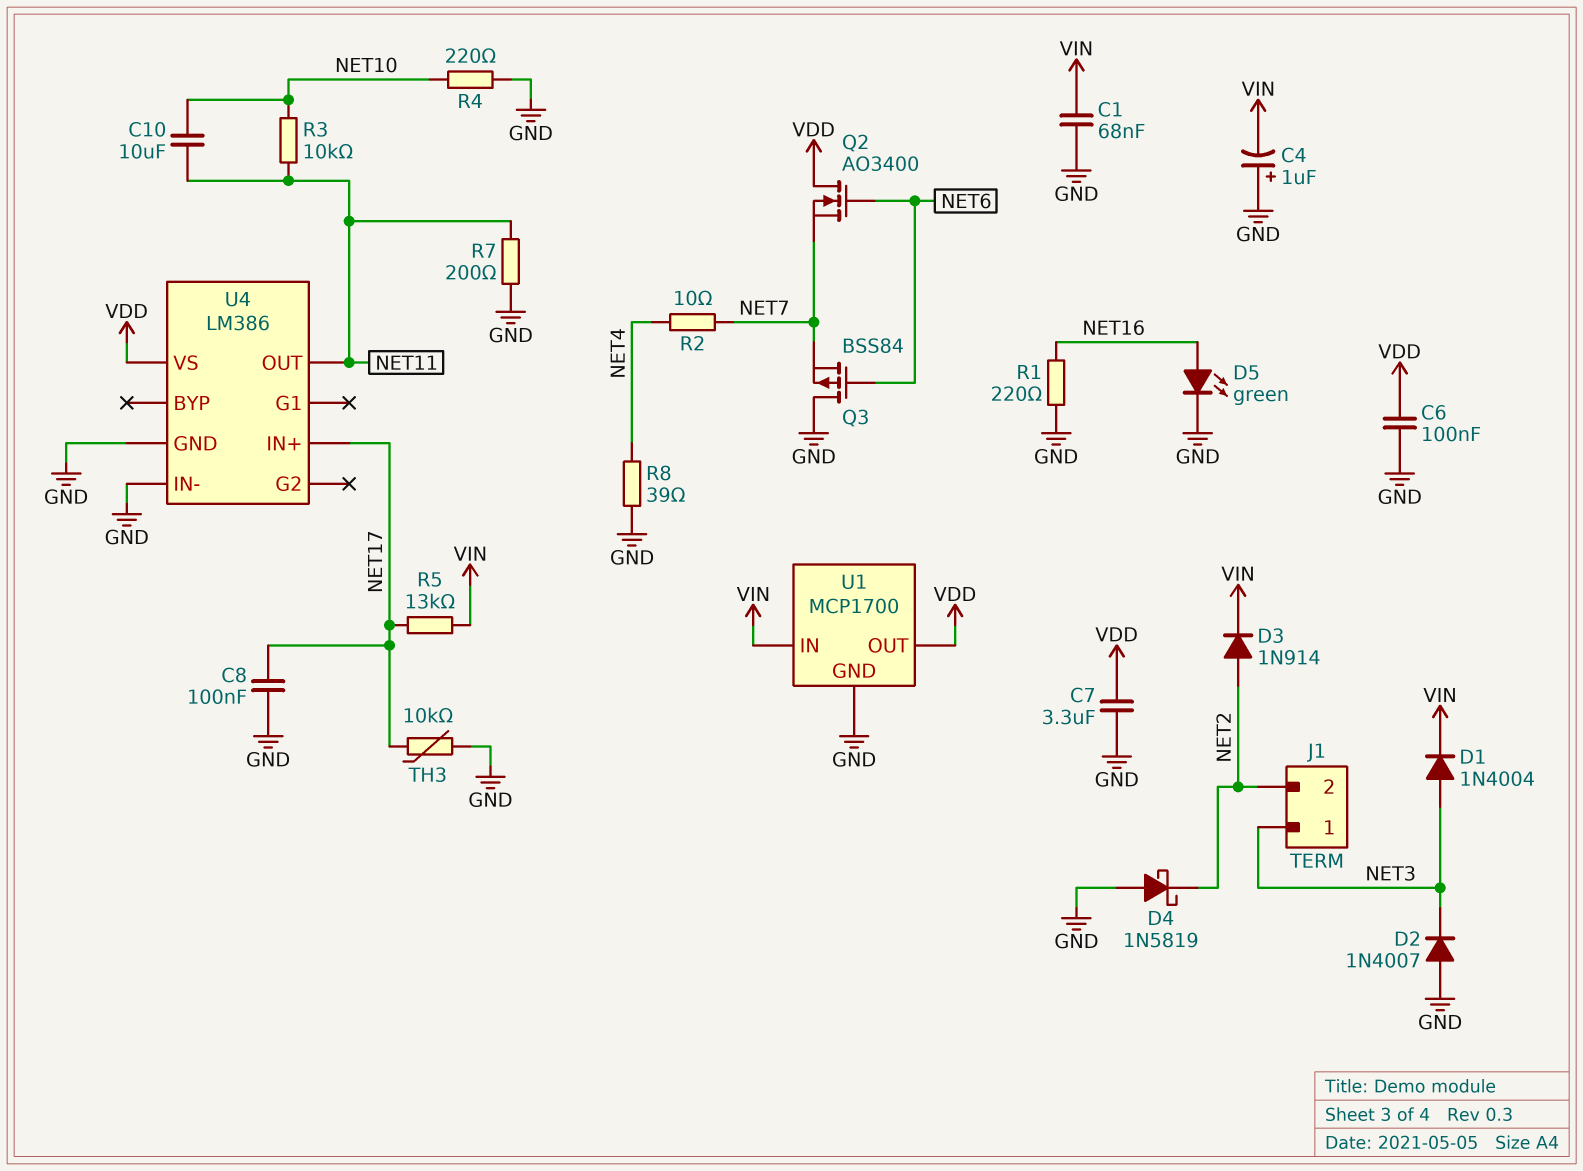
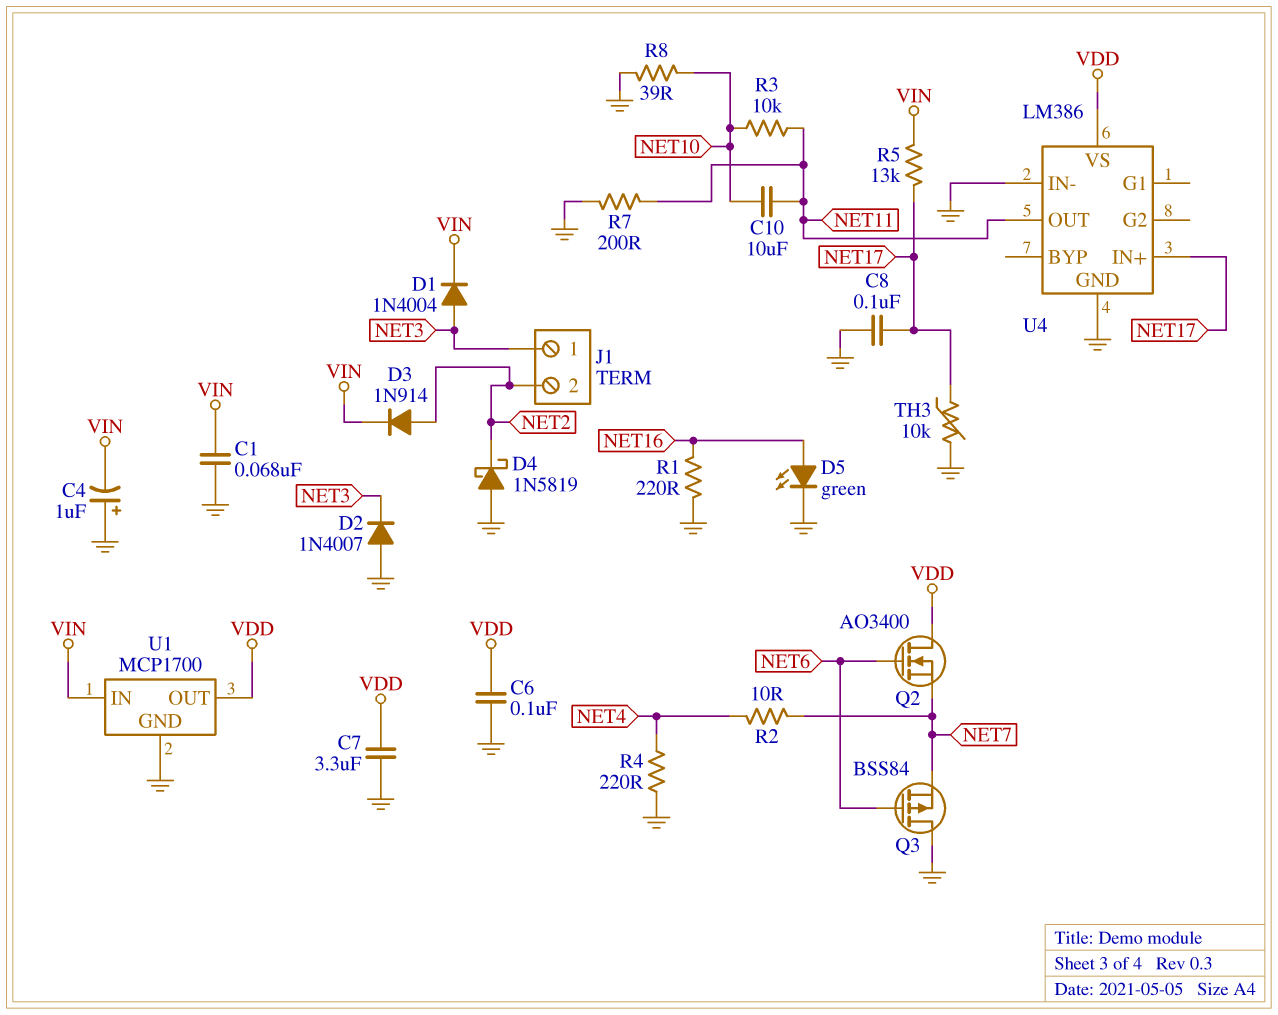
R4: 220 (GND, NET10) -> 220 (GND, NET4)
R8: 39 (GND, NET4) -> 39 (GND, NET10)

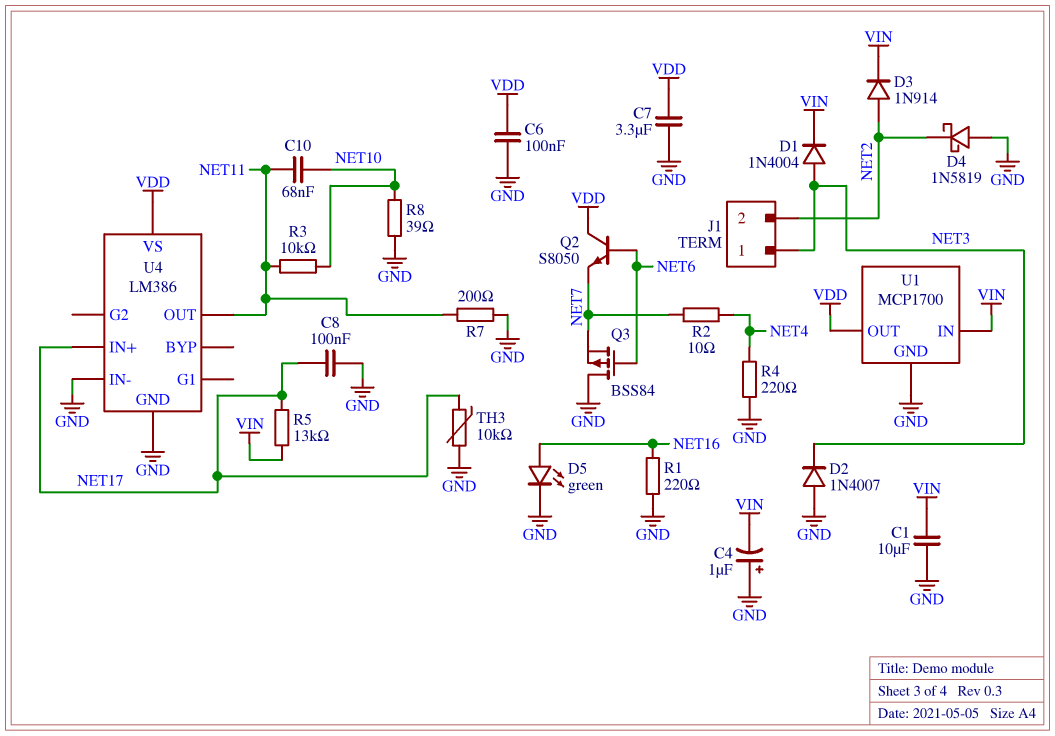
C1: 68nF (GND, VIN) -> 10uF (GND, VIN)
C10: 10uF (NET10, NET11) -> 68nF (NET10, NET11)
Q2: NMOS AO3400 (G NET6, D VDD, S NET7) -> NPN S8050 (B NET6, C VDD, E NET7)

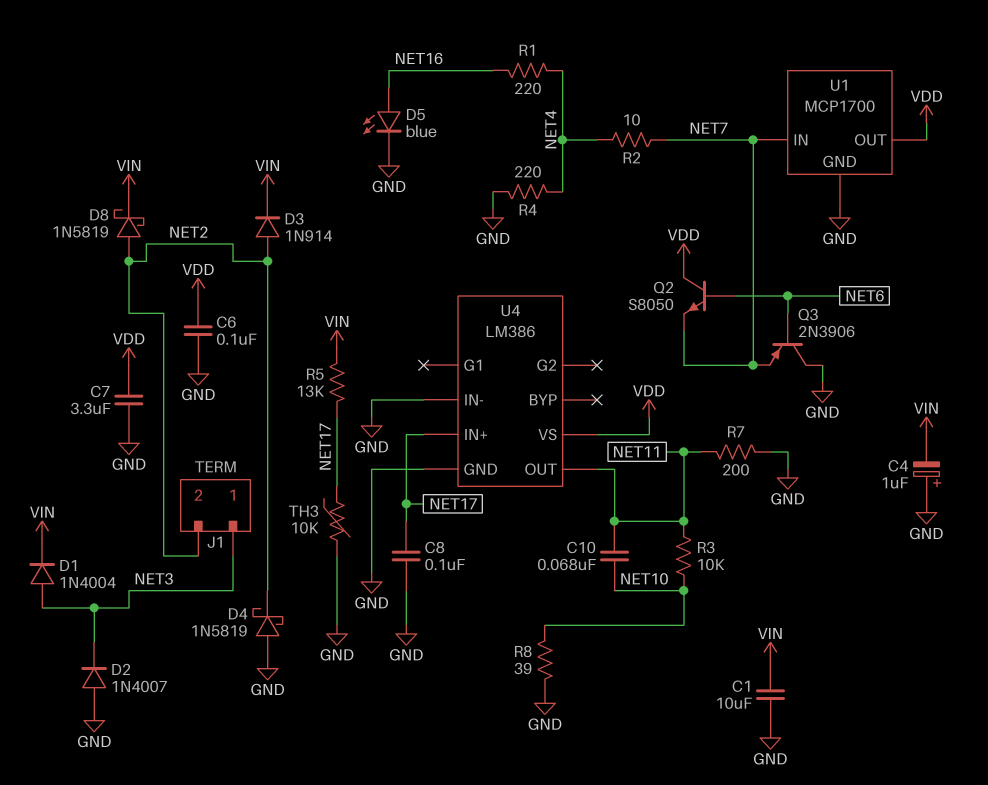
D5: LED green (A NET16, K GND) -> LED blue (A NET16, K GND)
D8: none -> schottky 1N5819 (A NET2, K VIN)
Q3: PMOS BSS84 (G NET6, D GND, S NET7) -> PNP 2N3906 (B NET6, C GND, E NET7)
R1: 220 (GND, NET16) -> 220 (NET4, NET16)
U1 pin IN: VIN -> NET7

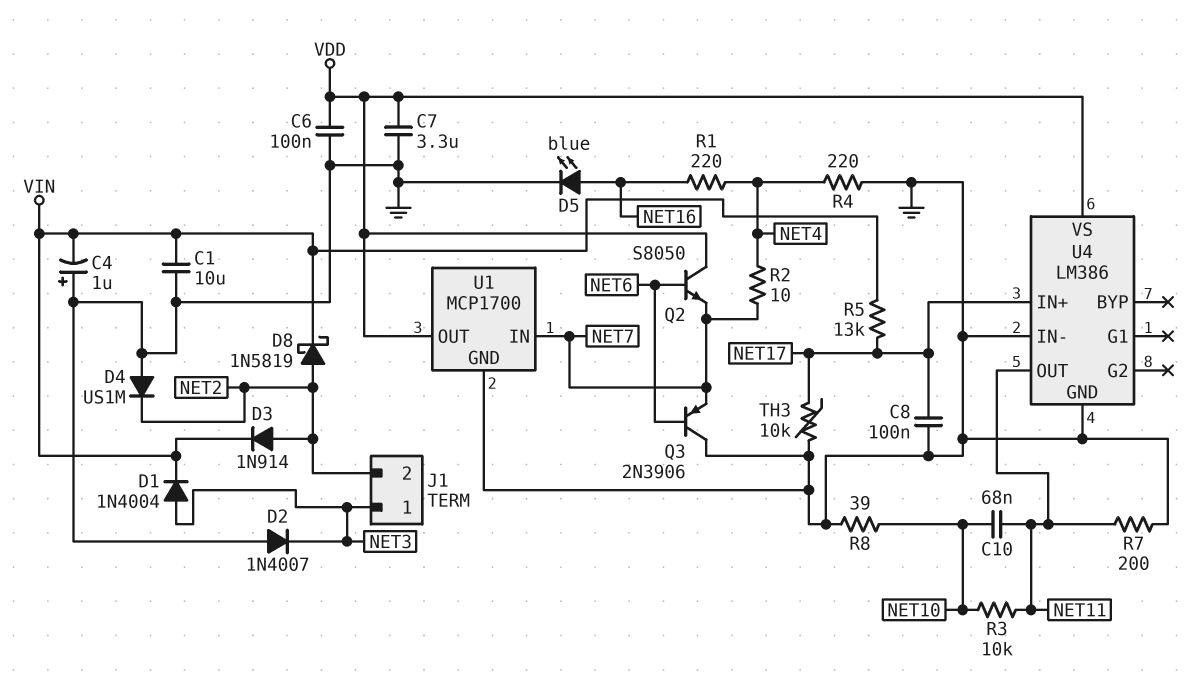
D4: schottky 1N5819 (A GND, K NET2) -> diode US1M (A GND, K NET2)

